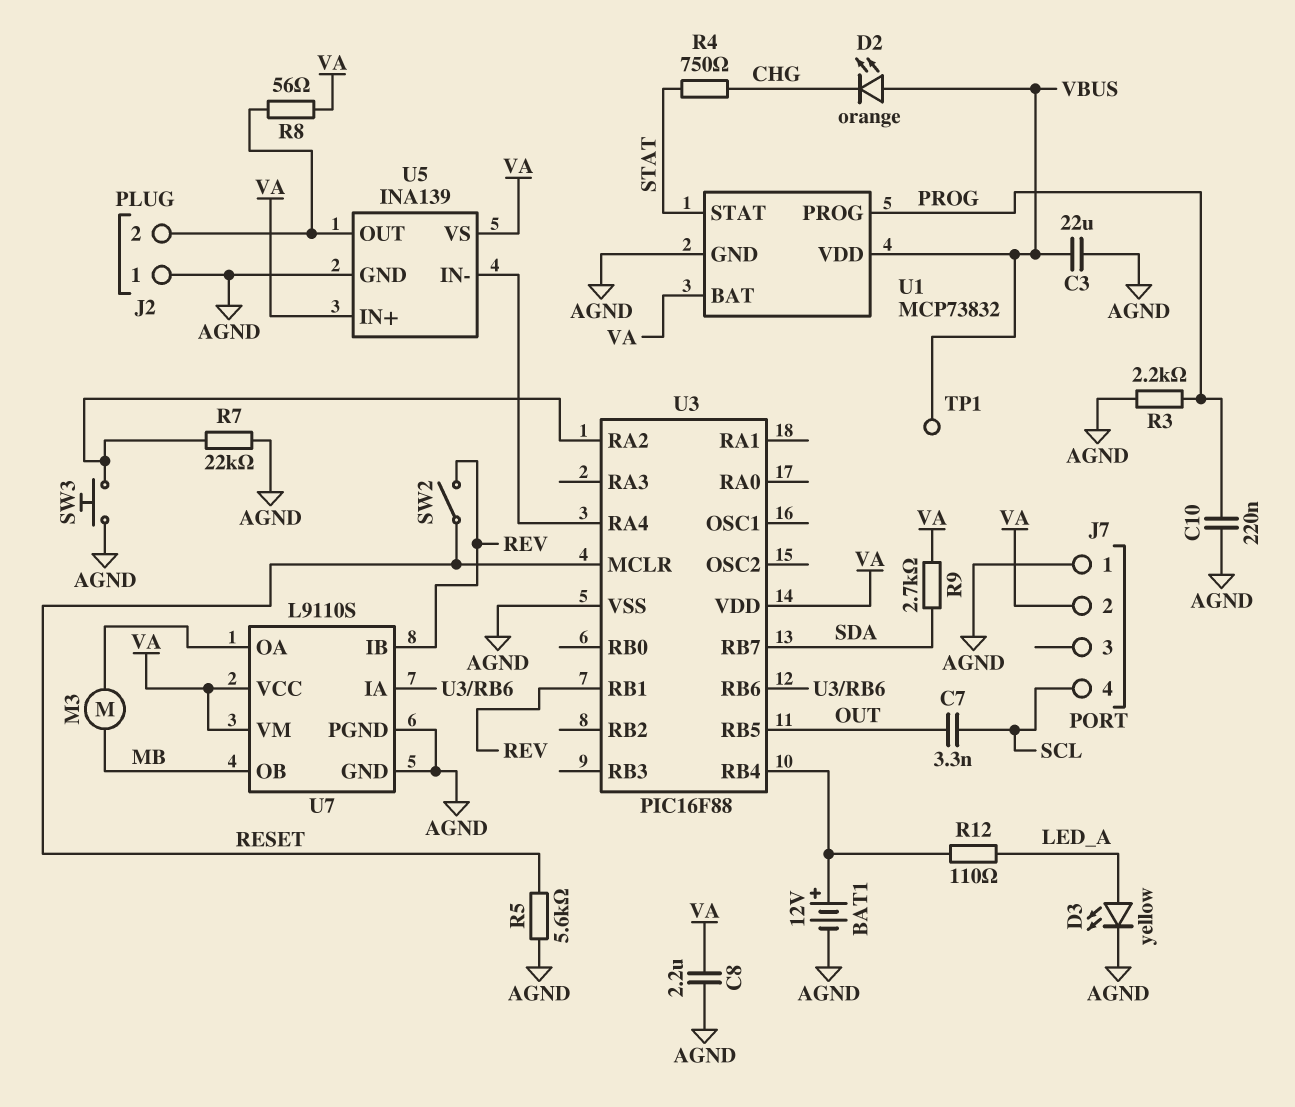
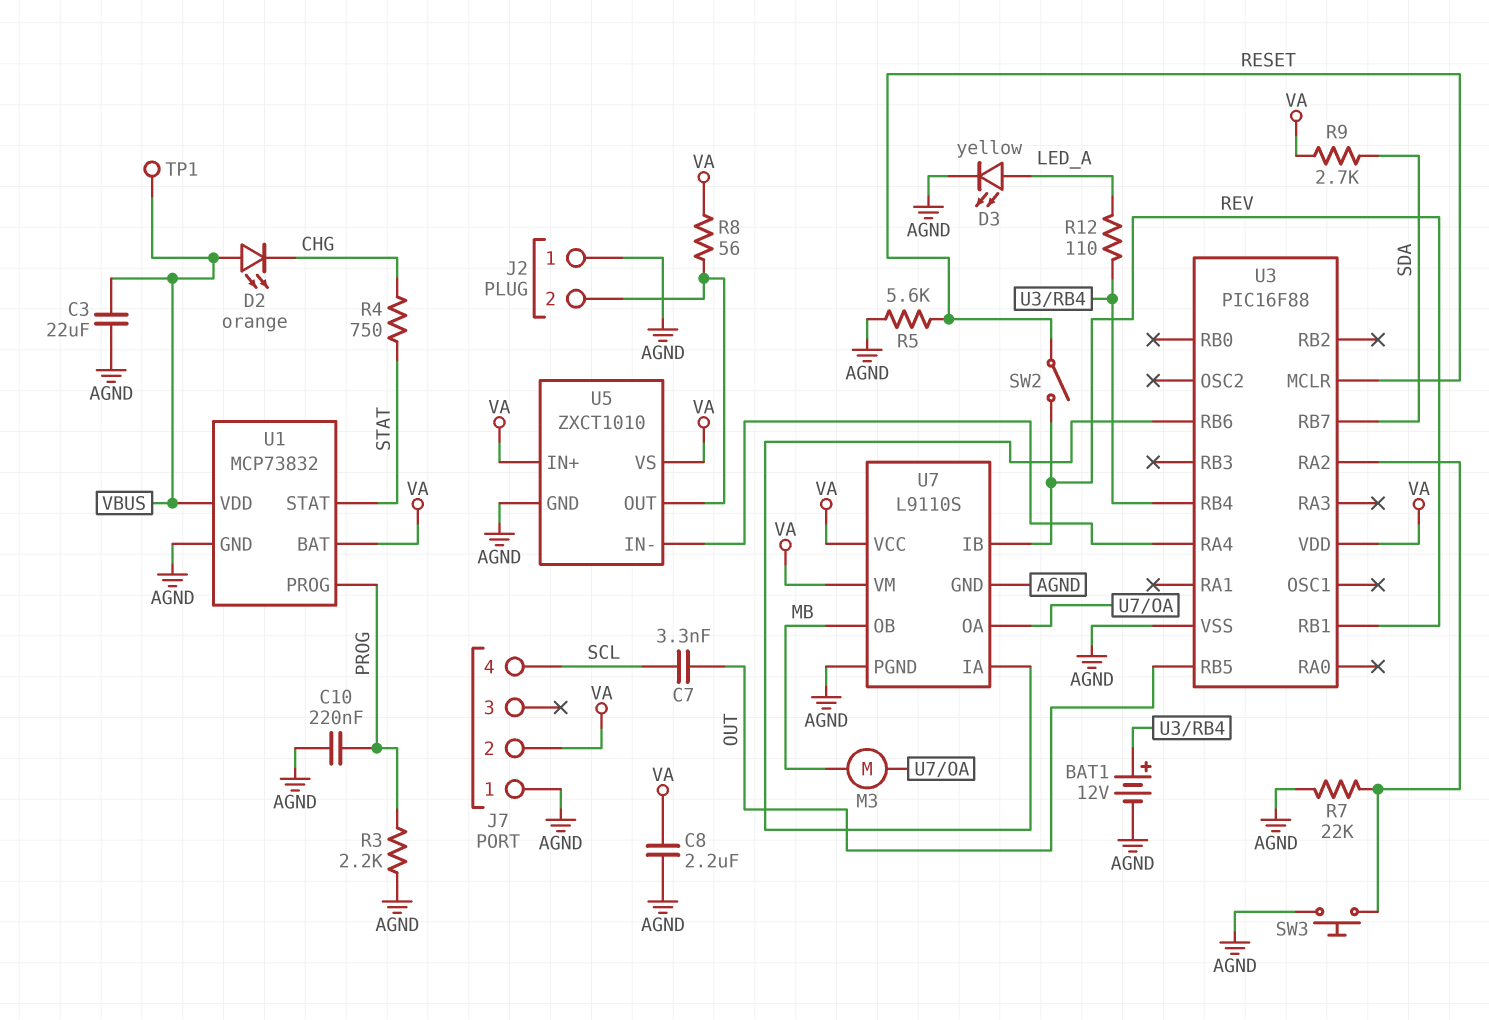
U5: INA139 -> ZXCT1010

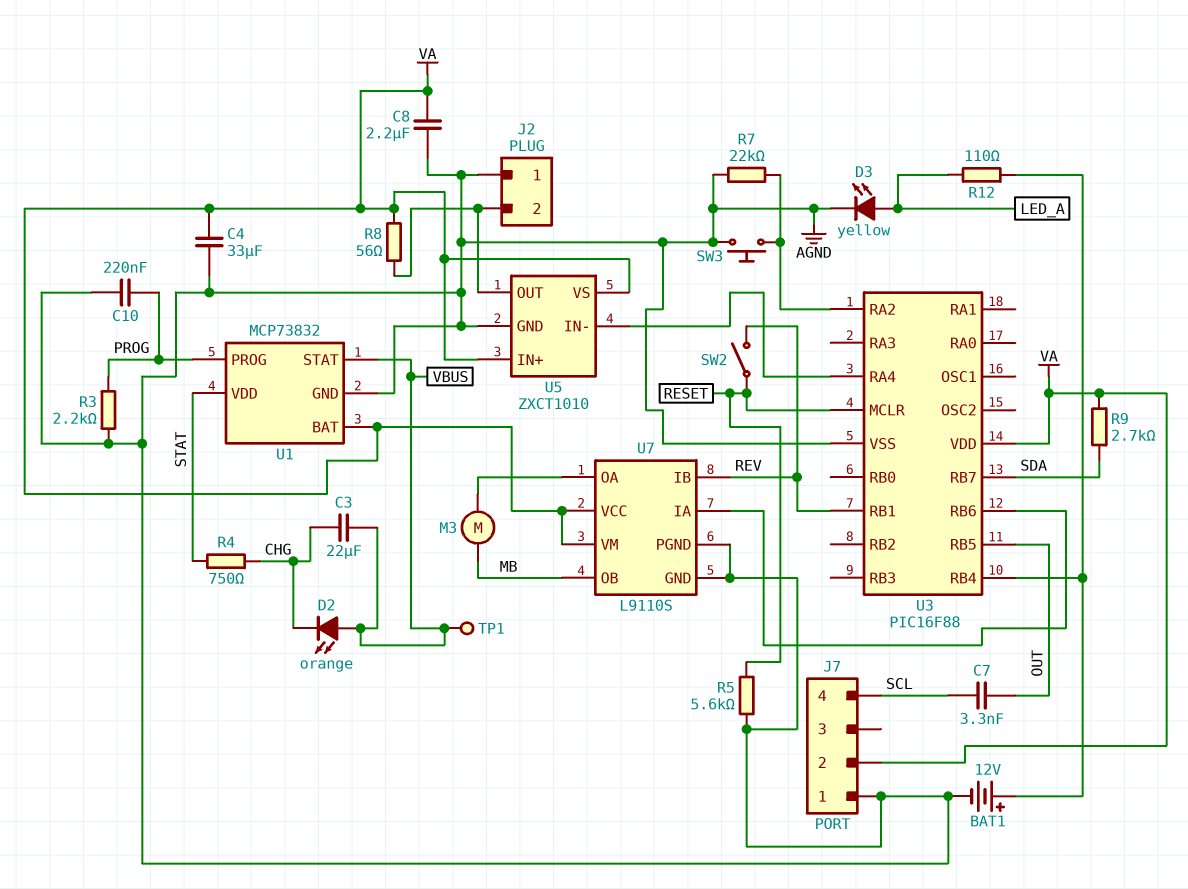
C3: 22uF (AGND, VBUS) -> 22uF (CHG, VBUS)
C4: none -> 33uF (AGND, VA)
U1 pin STAT: STAT -> VBUS
U1 pin VDD: VBUS -> STAT

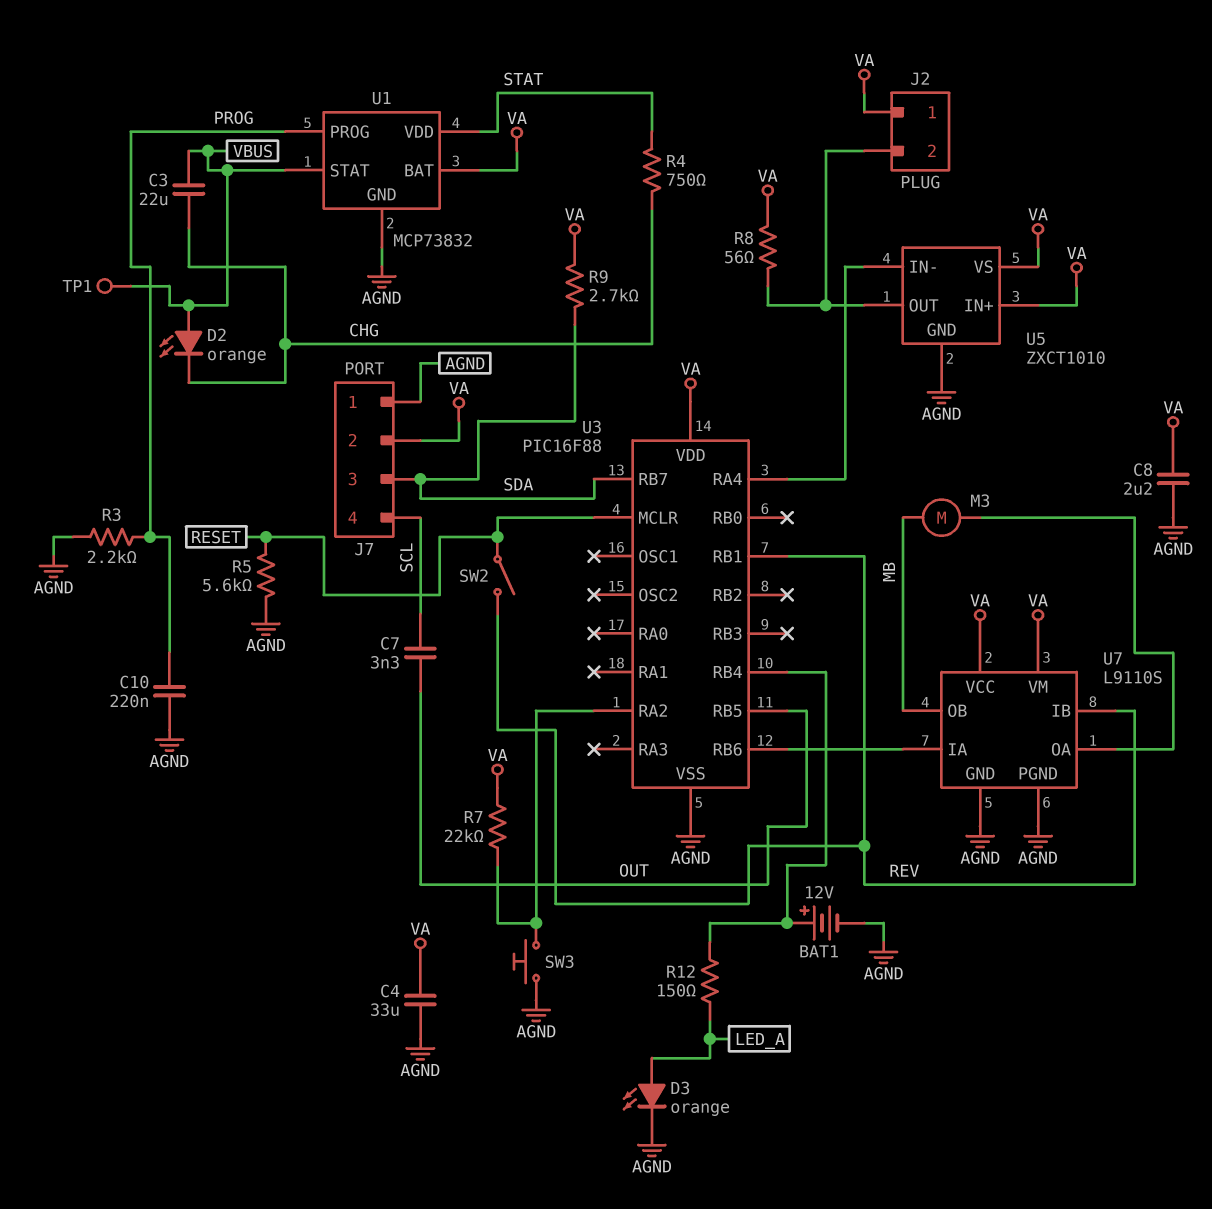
D3: LED yellow (A LED_A, K AGND) -> LED orange (A LED_A, K AGND)
J2 pin 1: AGND -> VA
J7 pin 3: none -> SDA
R7: 22k (AGND, U3/RA2) -> 22k (U3/RA2, VA)
R12: 110 (LED_A, U3/RB4) -> 150 (LED_A, U3/RB4)

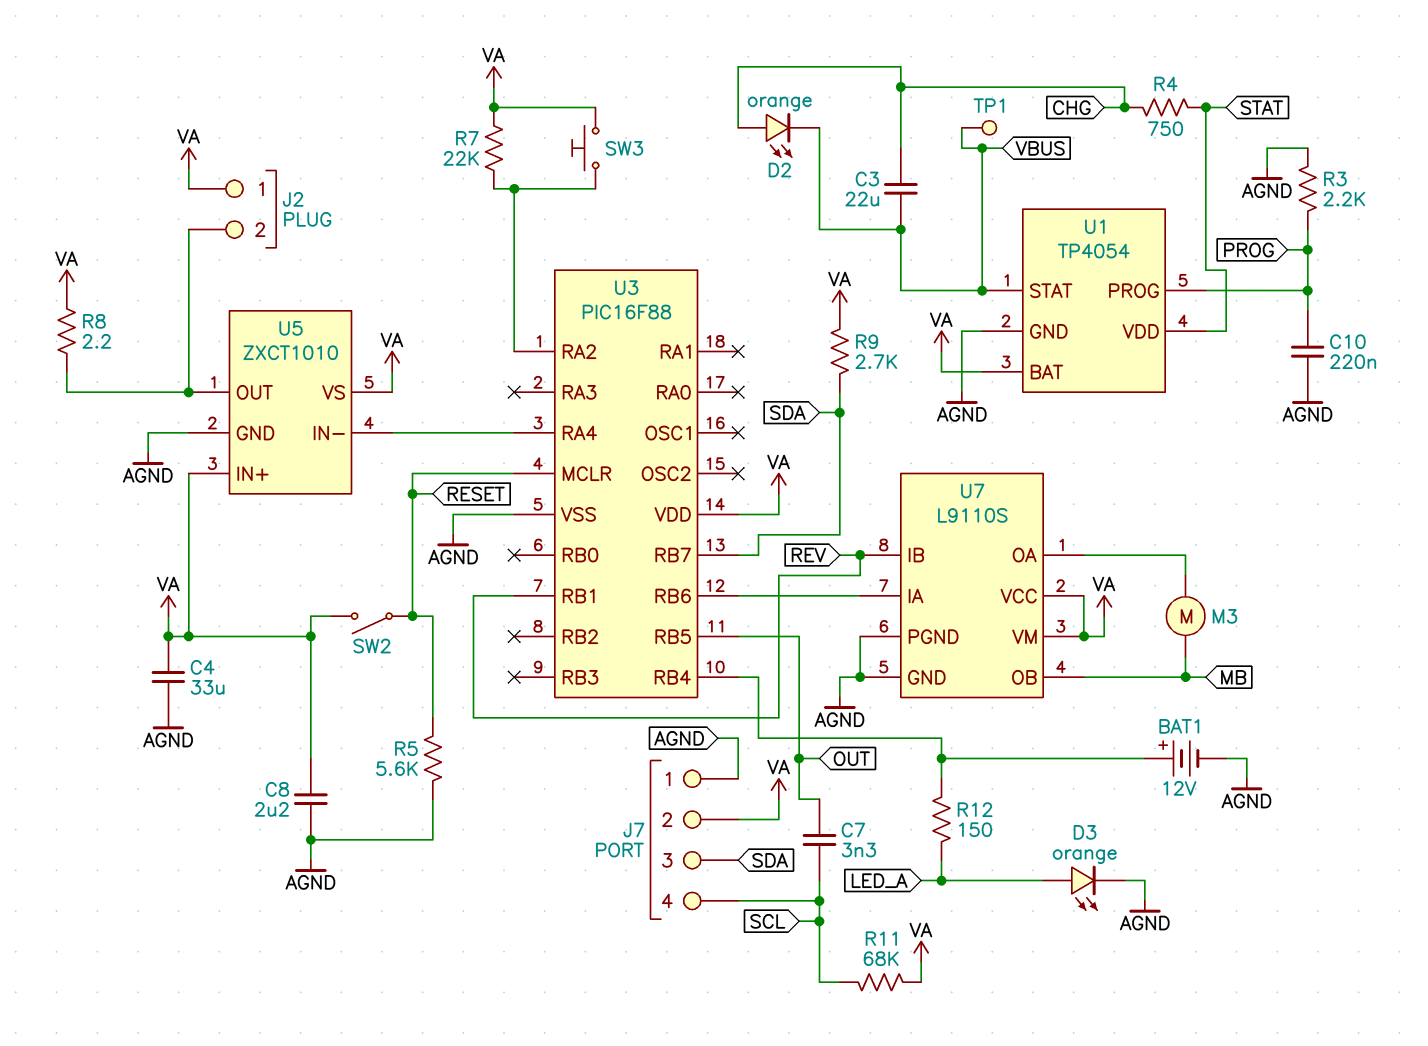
D2: LED orange (A VBUS, K CHG) -> LED orange (A CHG, K VBUS)
R8: 56 (J2/2, VA) -> 2.2 (J2/2, VA)
R11: none -> 68k (SCL, VA)
SW2: switch (RESET, REV) -> switch (RESET, VA)
SW3: button (AGND, U3/RA2) -> button (U3/RA2, VA)
U1: MCP73832 -> TP4054

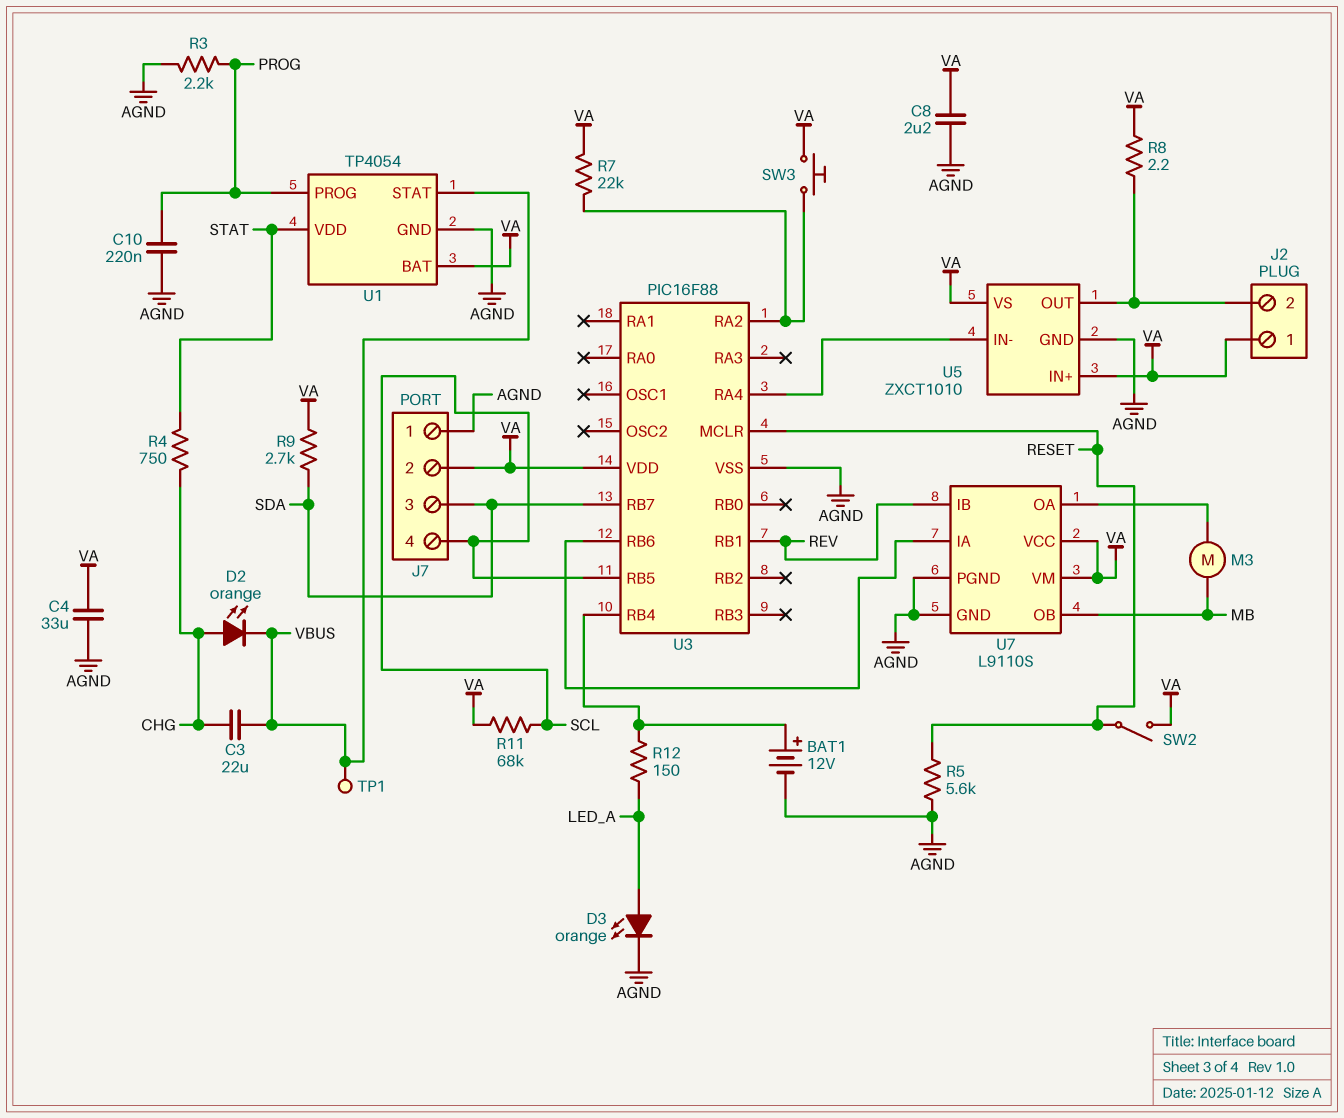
C7: 3.3nF (OUT, SCL) -> none
U3 pin RB5: OUT -> SCL

